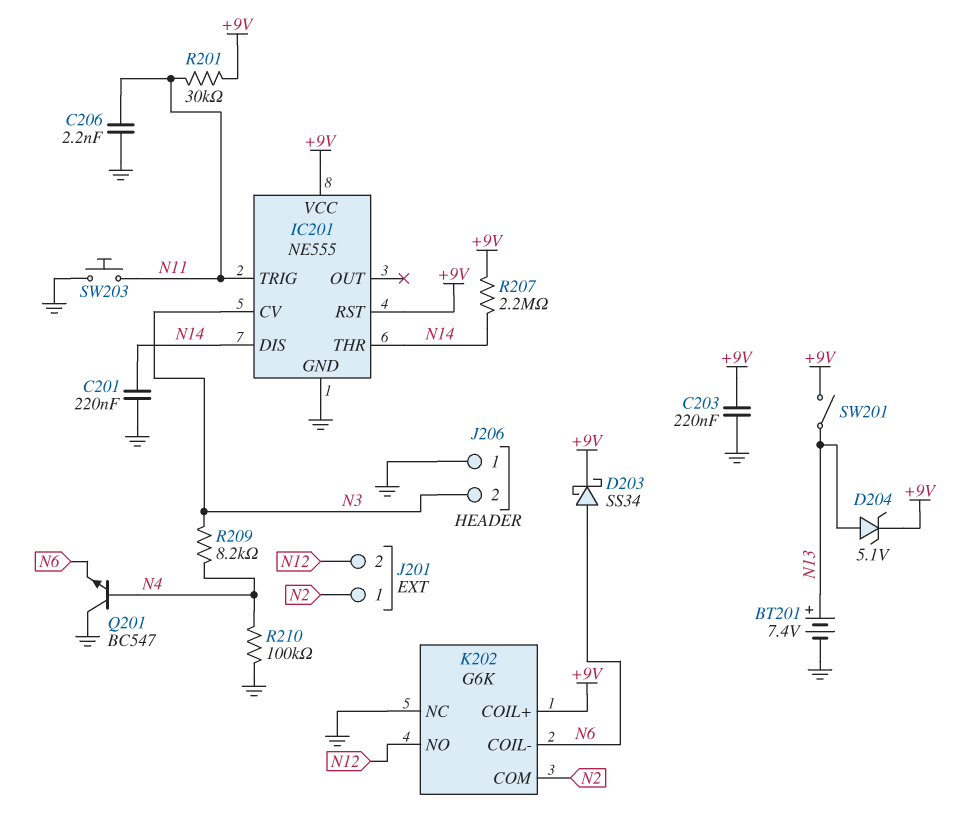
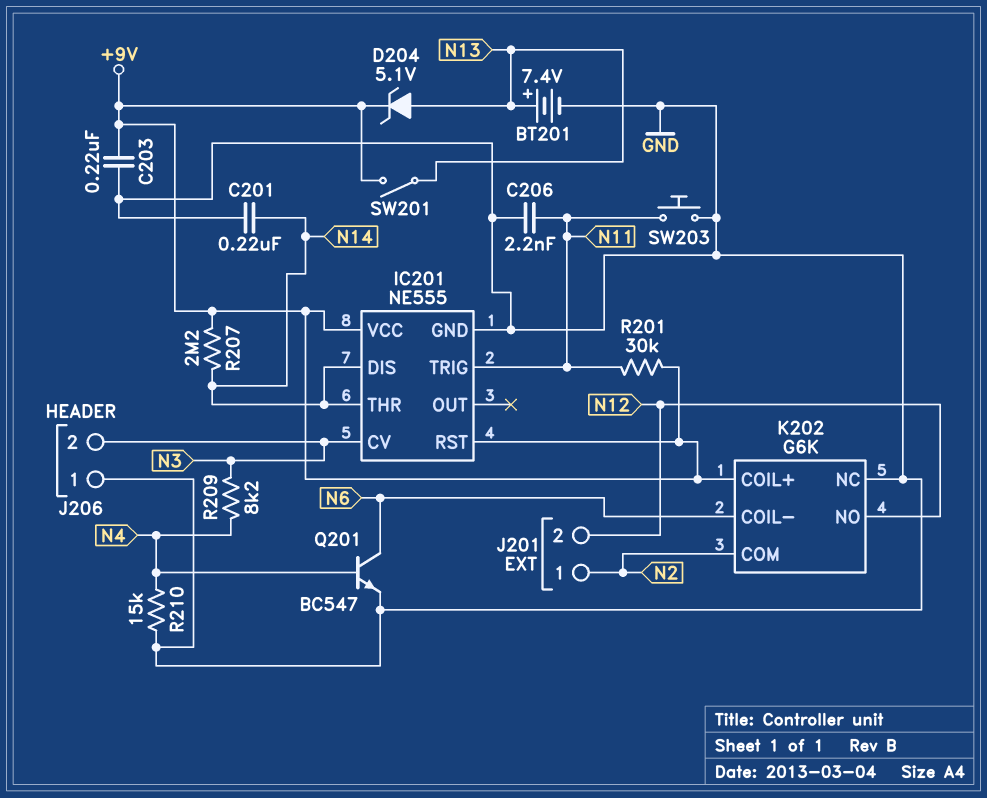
D203: schottky SS34 (A N6, K +9V) -> none
Q201: NPN BC547 (B N4, C GND, E N6) -> NPN BC547 (B N4, C N6, E GND)
R210: 100k (GND, N4) -> 15k (GND, N4)

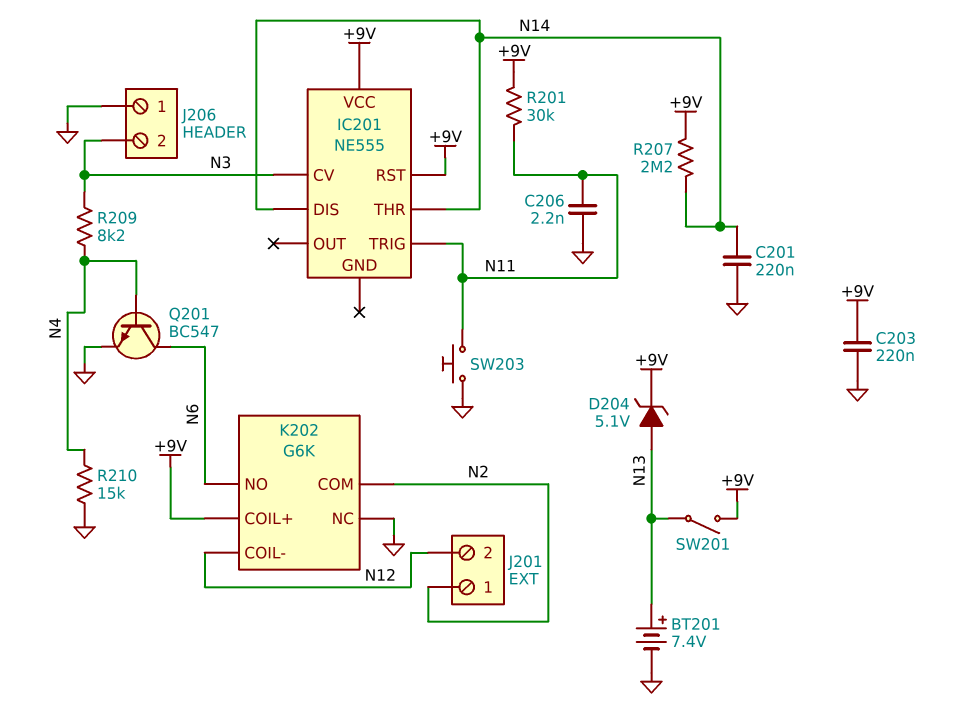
IC201 pin GND: GND -> none
K202 pin COIL-: N6 -> N12
K202 pin NO: N12 -> N6

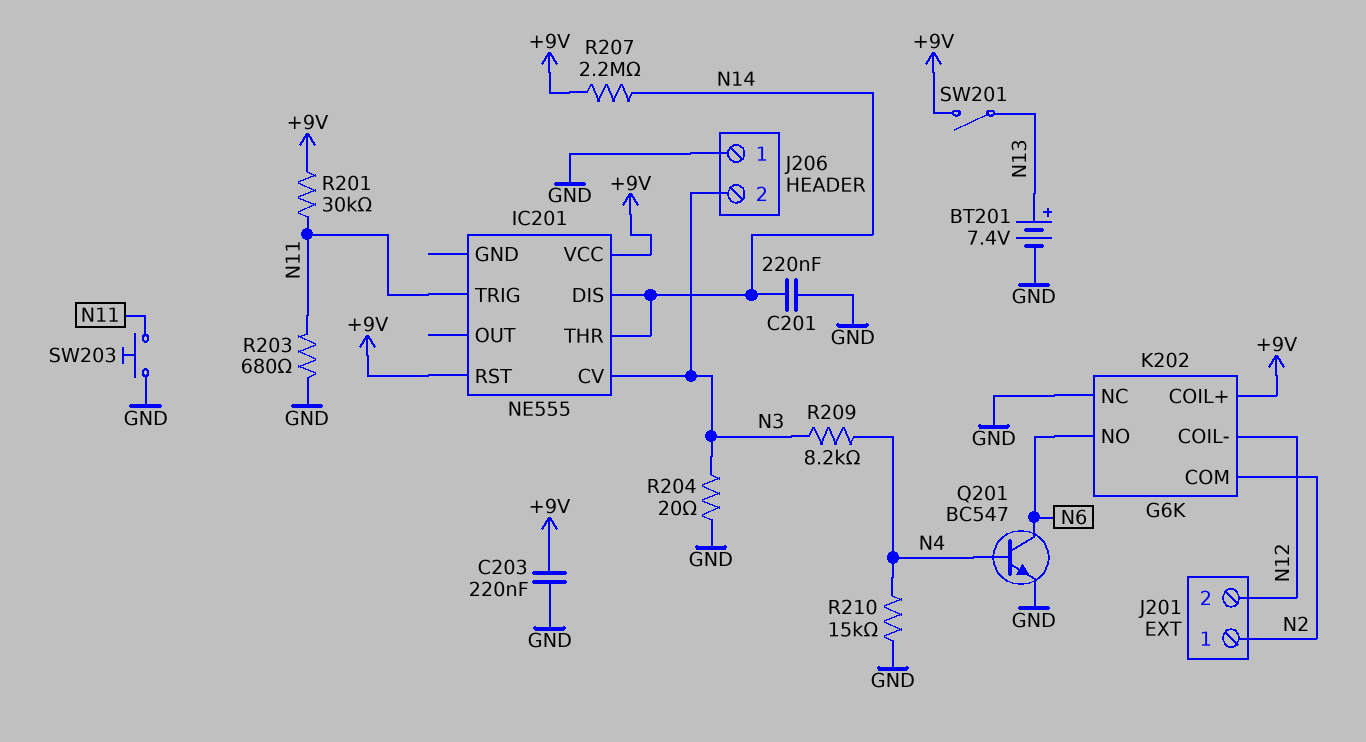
C206: 2.2nF (GND, N11) -> none
D204: zener 5.1V (A N13, K +9V) -> none
R203: none -> 680 (GND, N11)
R204: none -> 20 (GND, N3)

